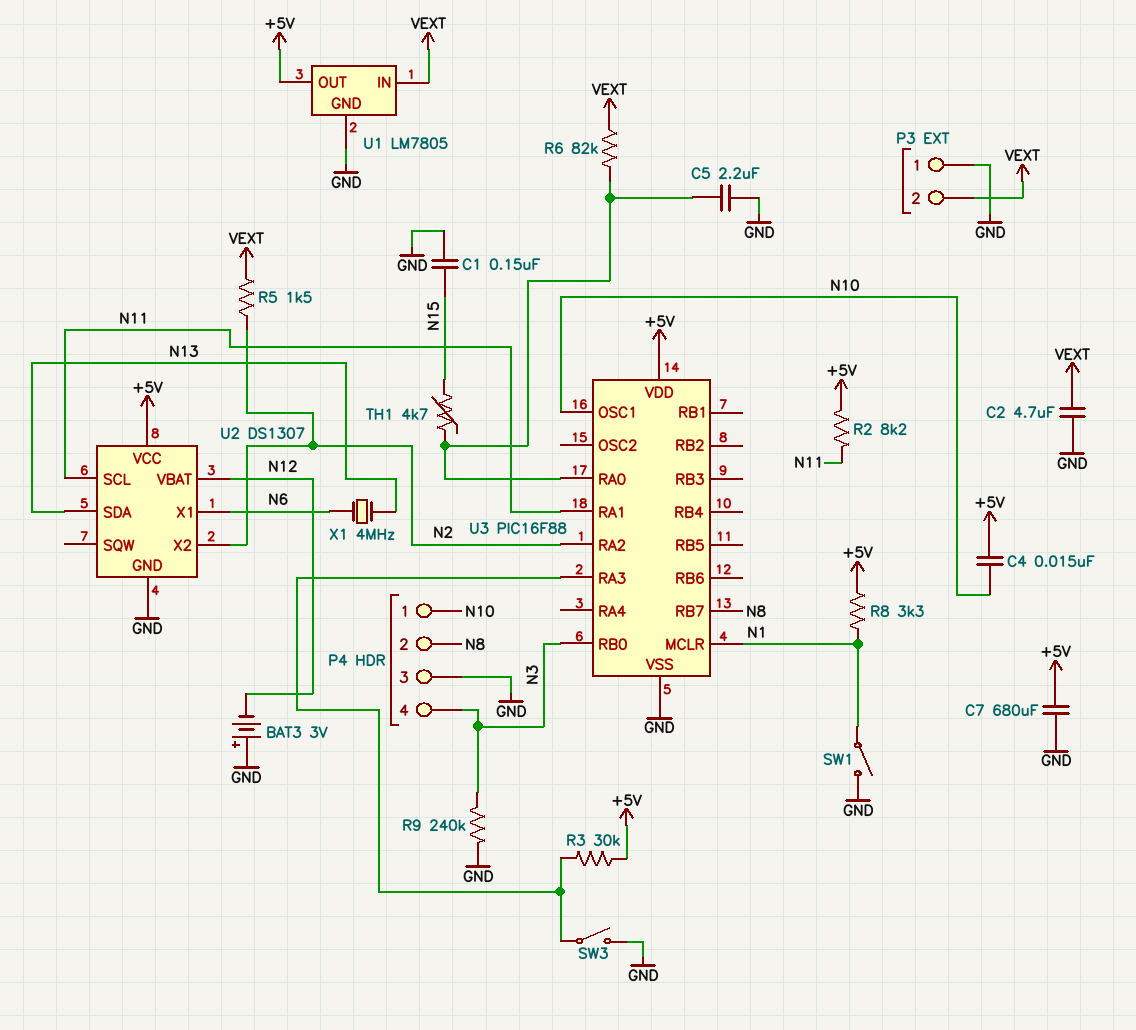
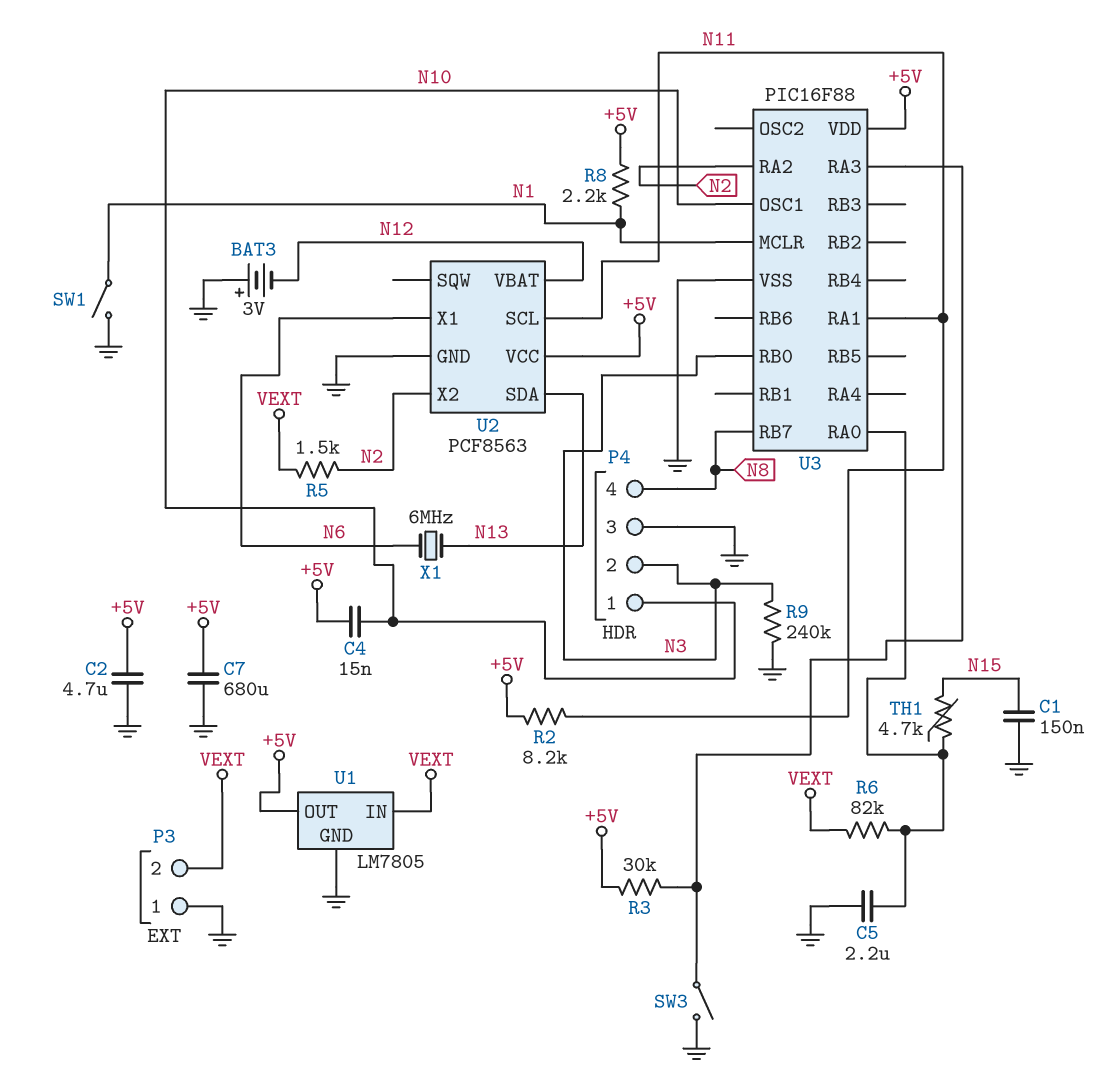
C2: 4.7uF (GND, VEXT) -> 4.7uF (+5V, GND)
P4 pin 2: N8 -> N3
P4 pin 4: N3 -> N8
R8: 3.3k (+5V, N1) -> 2.2k (+5V, N1)
U2: DS1307 -> PCF8563
X1: 4MHz (N6, N13) -> 6MHz (N6, N13)

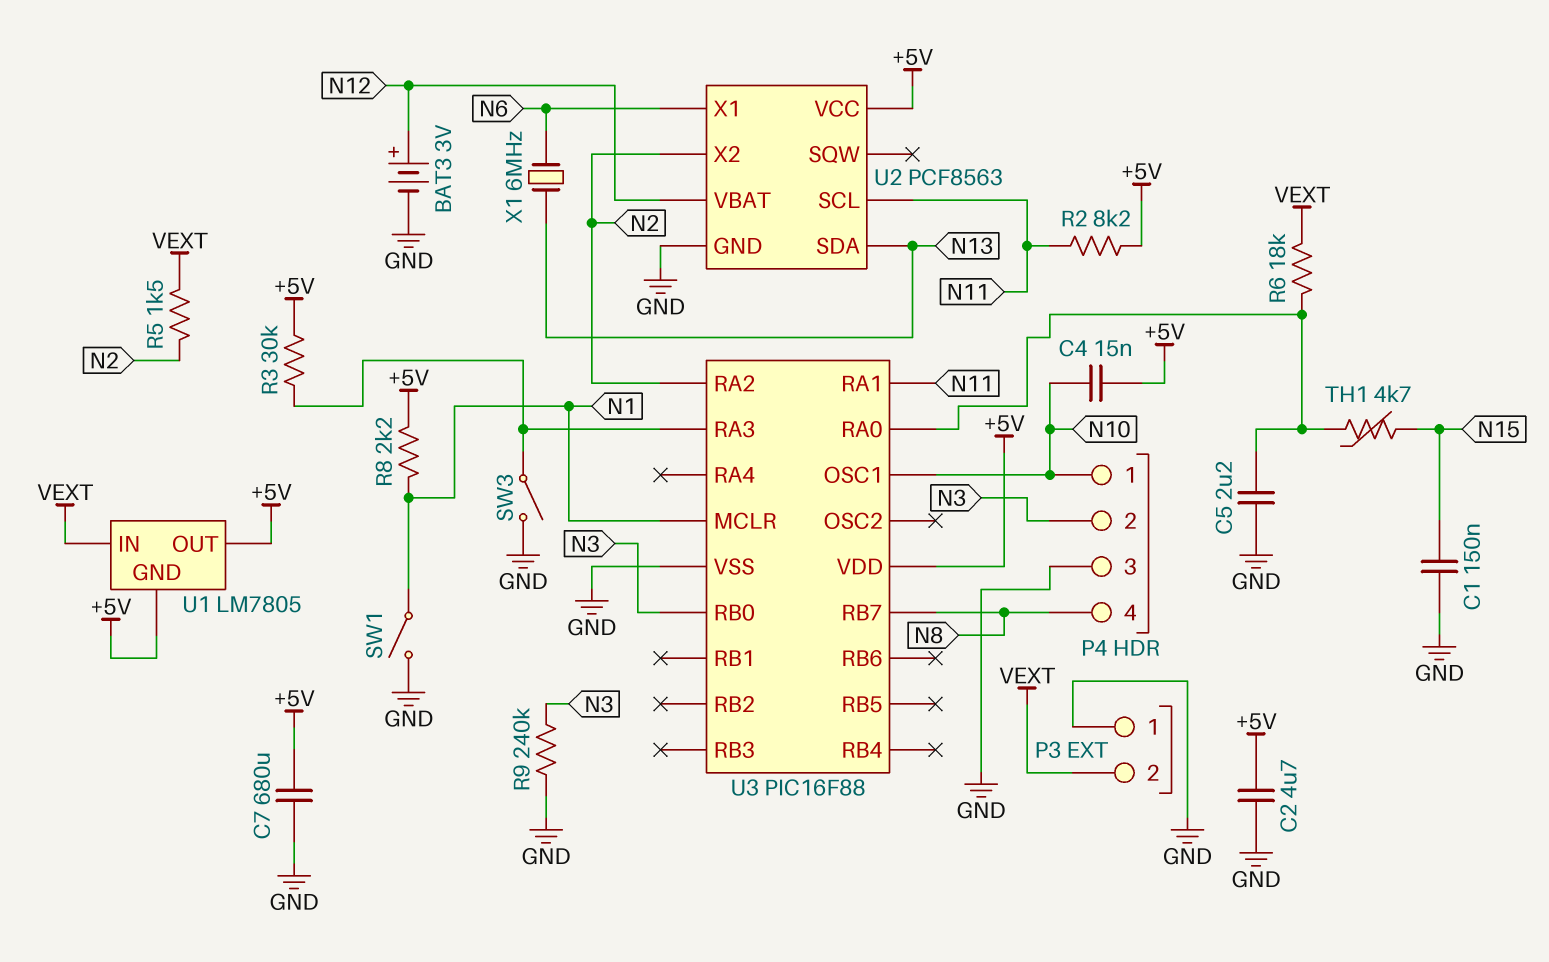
BAT3: 3V (plus GND, minus N12) -> 3V (plus N12, minus GND)
R6: 82k (U3/RA0, VEXT) -> 18k (U3/RA0, VEXT)
U1 pin GND: GND -> +5V

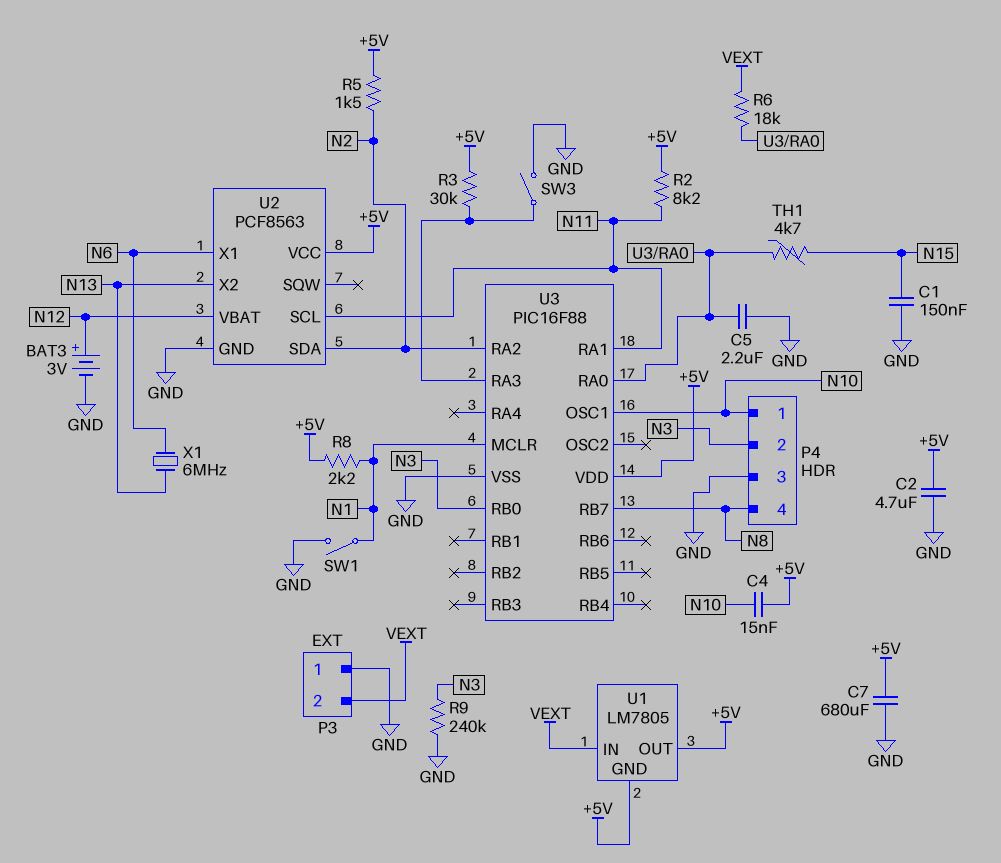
R5: 1.5k (N2, VEXT) -> 1.5k (+5V, N2)
U2 pin SDA: N13 -> N2
U2 pin X2: N2 -> N13

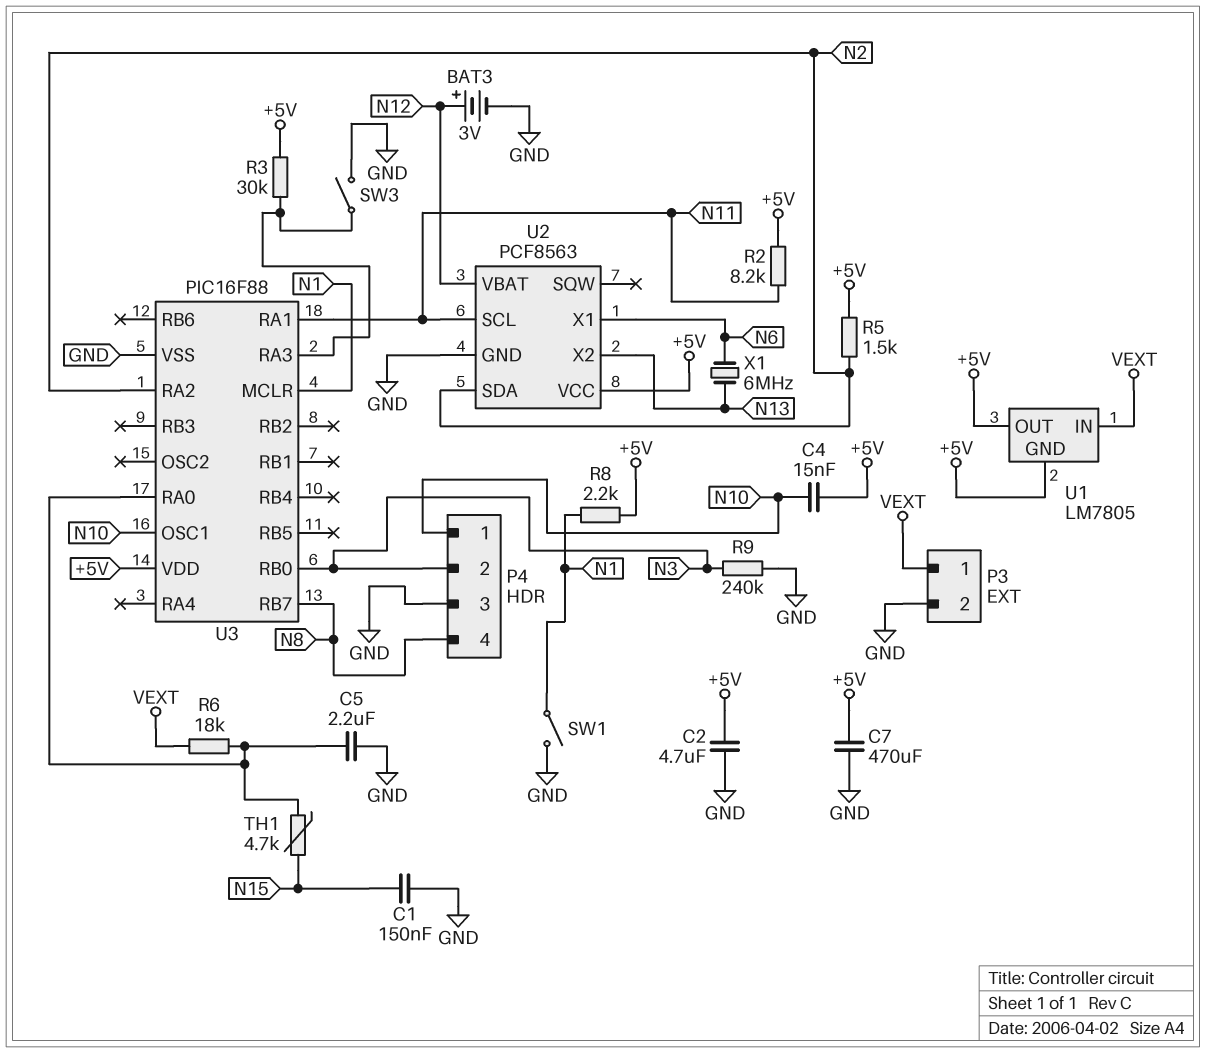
C7: 680uF (+5V, GND) -> 470uF (+5V, GND)
P3 pin 1: GND -> VEXT
P3 pin 2: VEXT -> GND

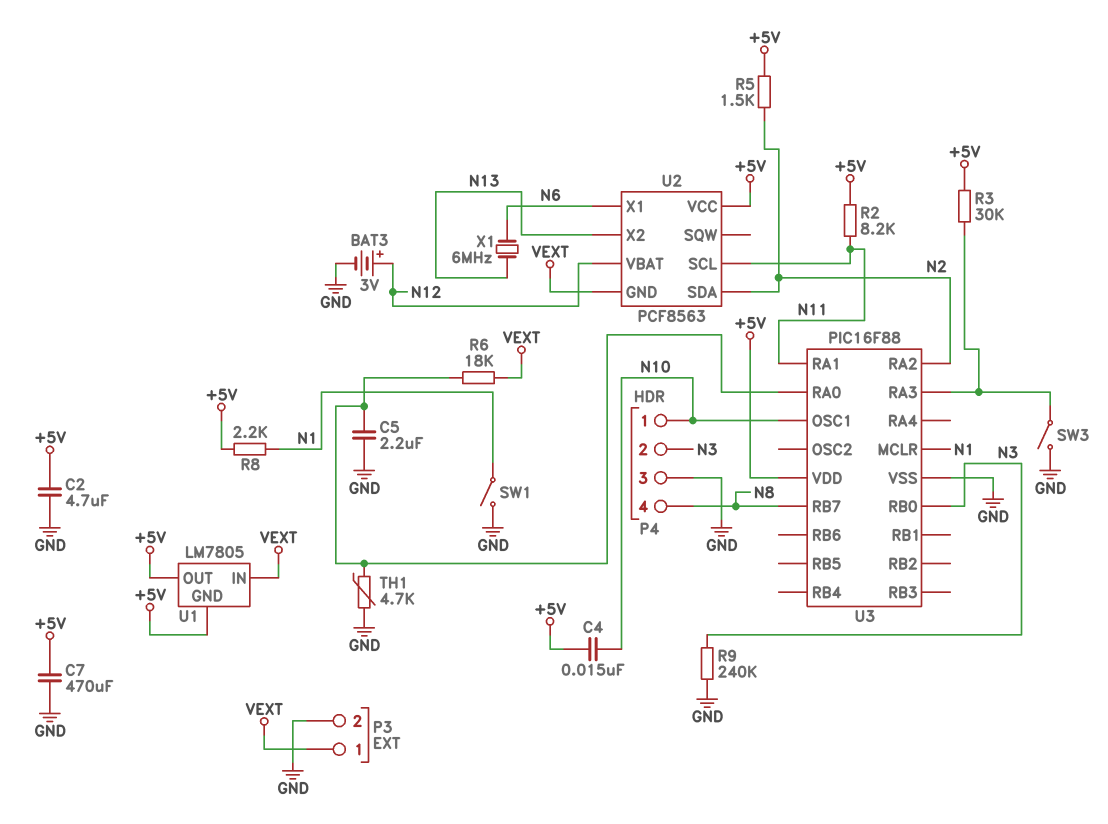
C1: 150nF (GND, N15) -> none
TH1: 4.7k (N15, U3/RA0) -> 4.7k (GND, U3/RA0)
U2 pin GND: GND -> VEXT

